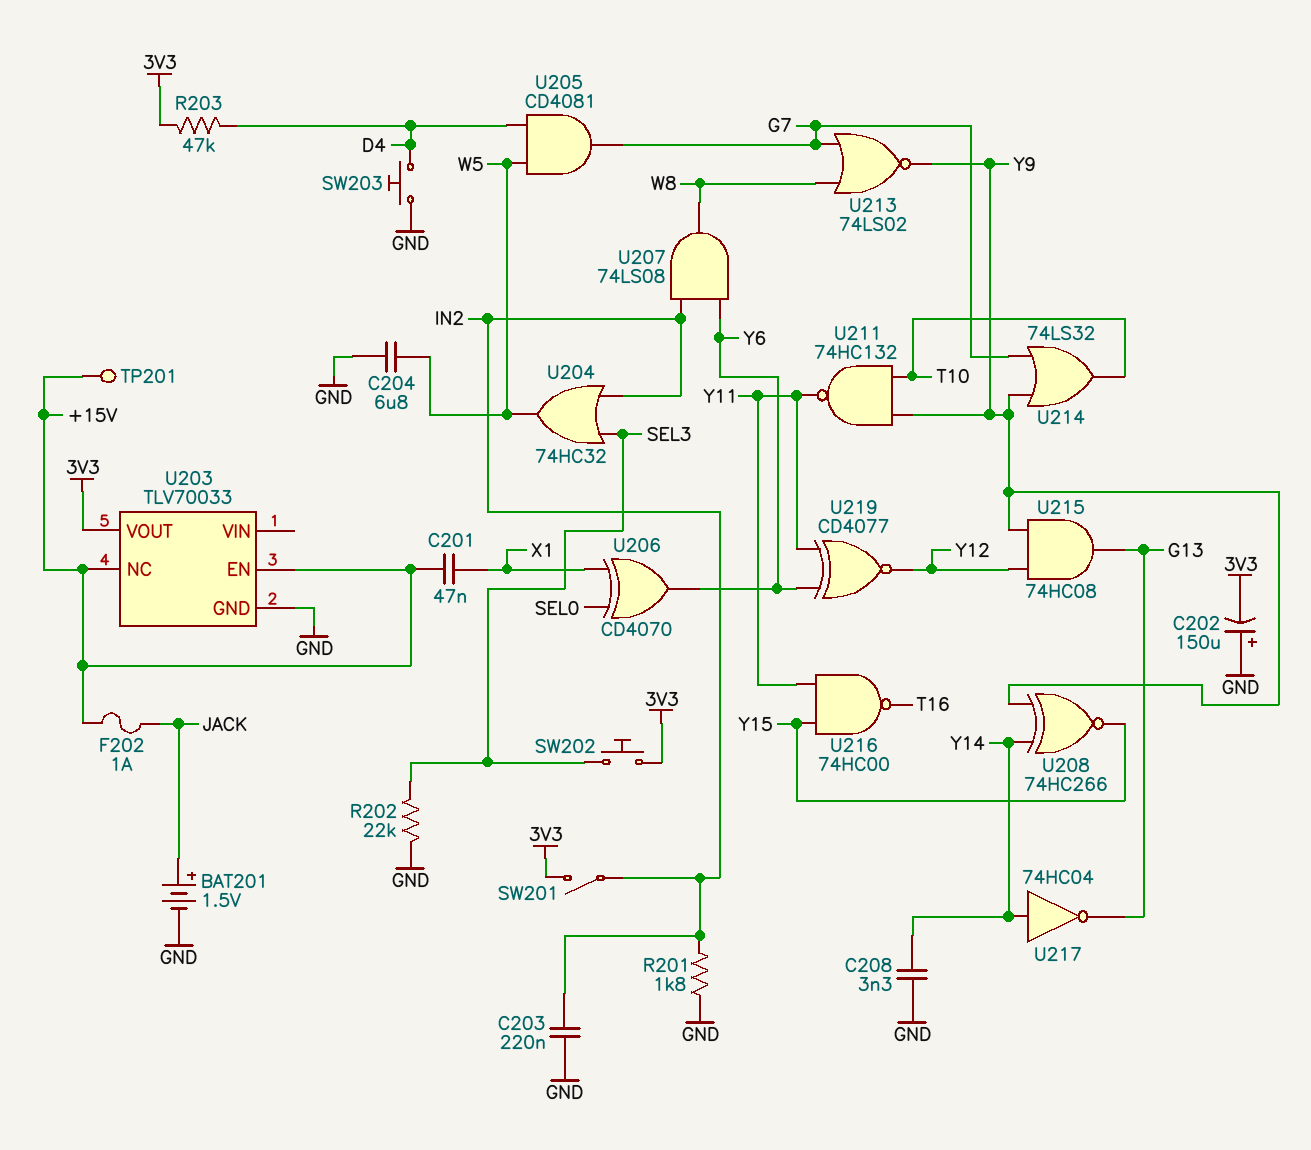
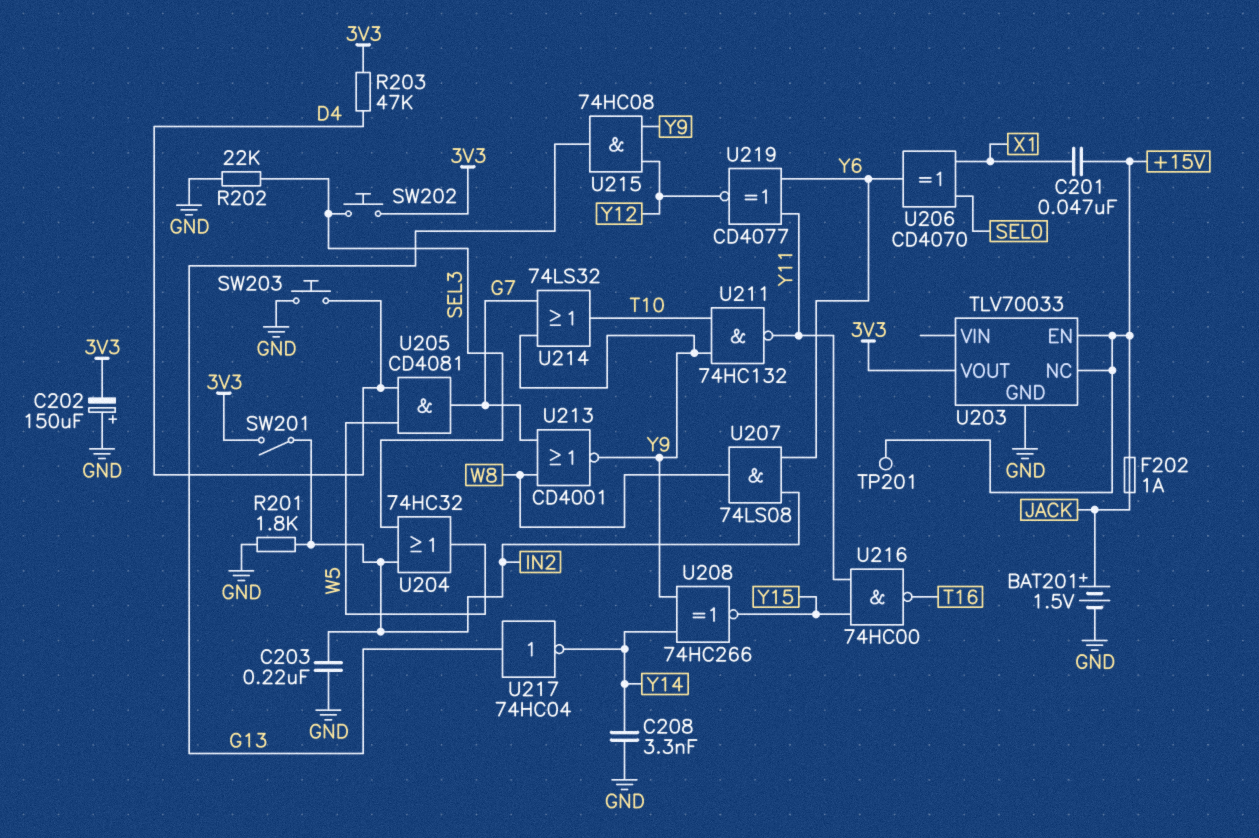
C204: 6.8uF (GND, W5) -> none
U213: NOR 74LS02 (in G7, in W8, out Y9) -> NOR CD4001 (in G7, in W8, out Y9)
U217: NOT 74HC04 (in Y14, out G13) -> NOT 74HC04 (in G13, out Y14)

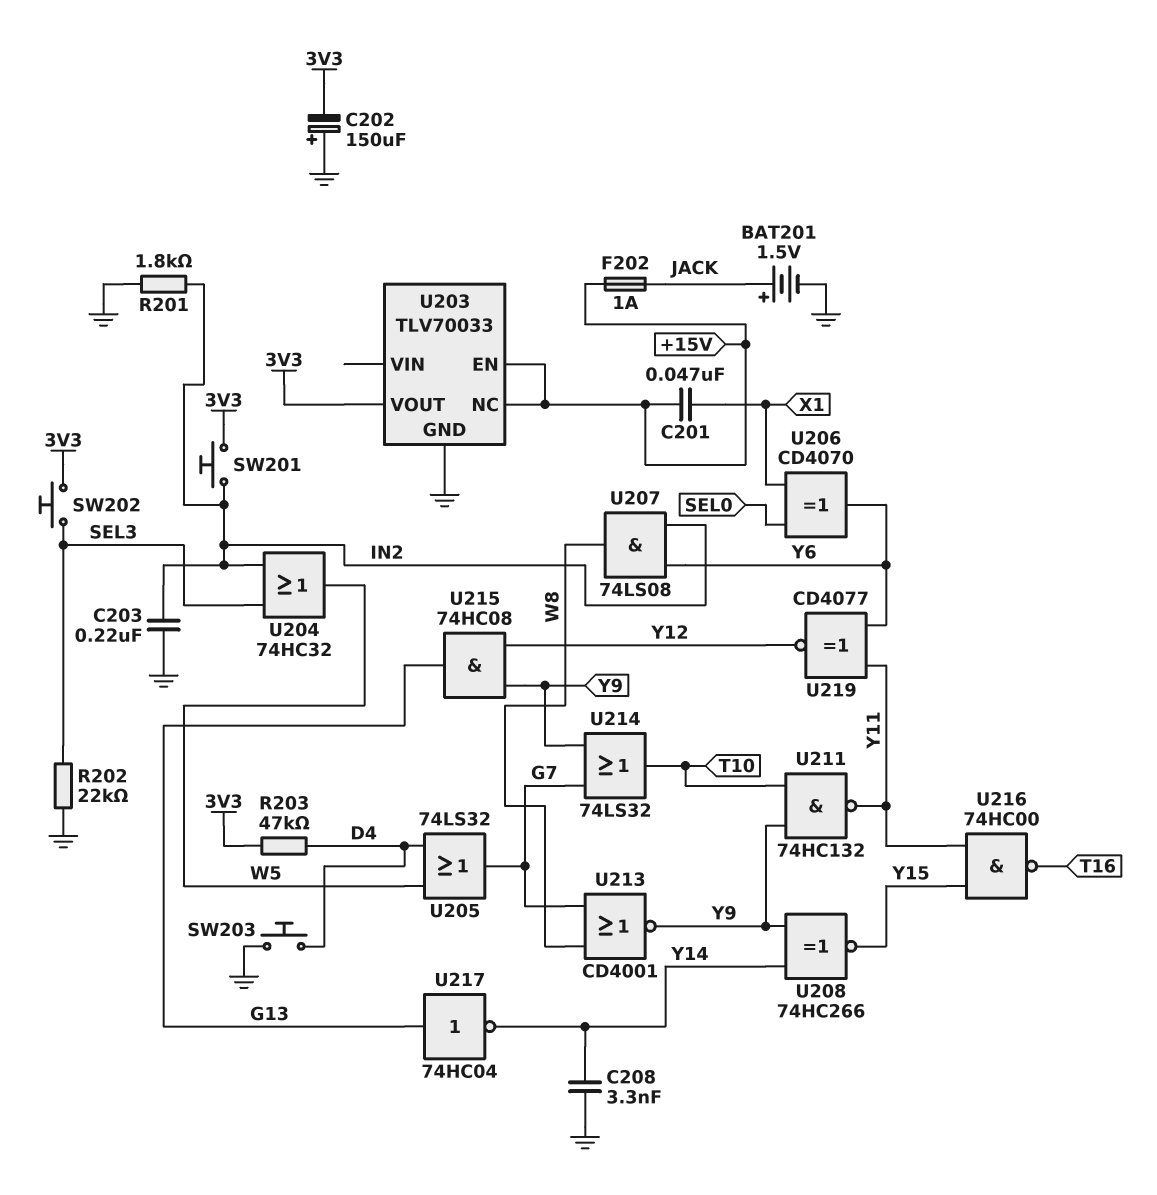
SW201: switch (3V3, IN2) -> button (3V3, IN2)
TP201: test point (+15V) -> none
U205: AND CD4081 (in D4, in W5, out G7) -> OR 74LS32 (in D4, in W5, out G7)

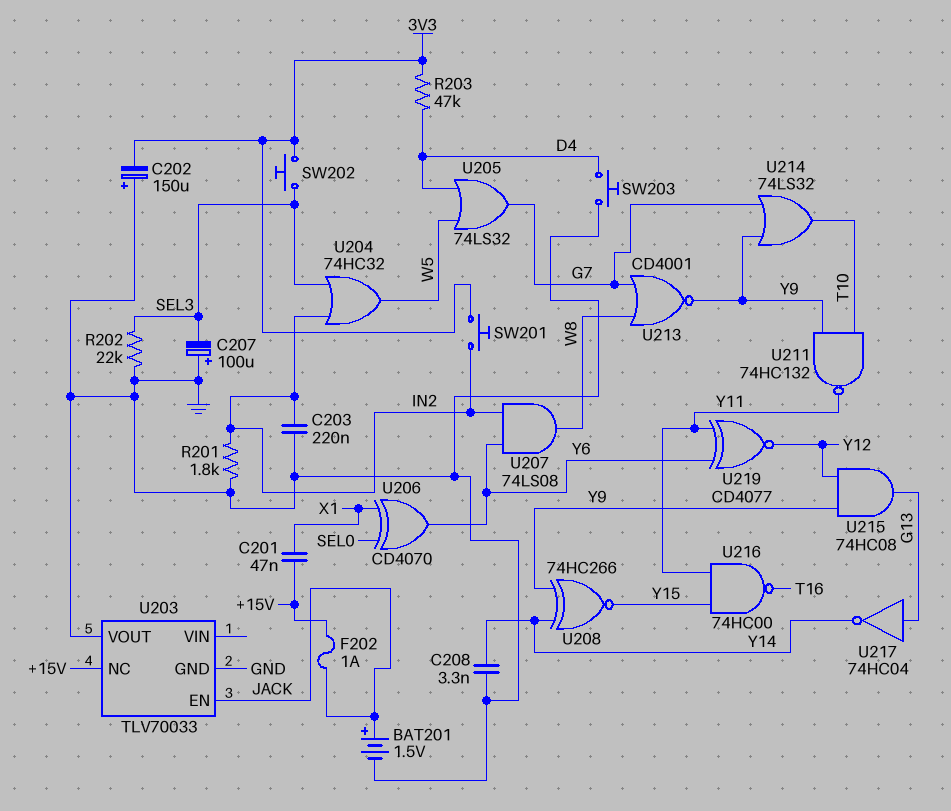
C207: none -> 100uF (plus GND, minus SEL3)
U203 pin EN: +15V -> JACK
U203 pin VOUT: 3V3 -> GND

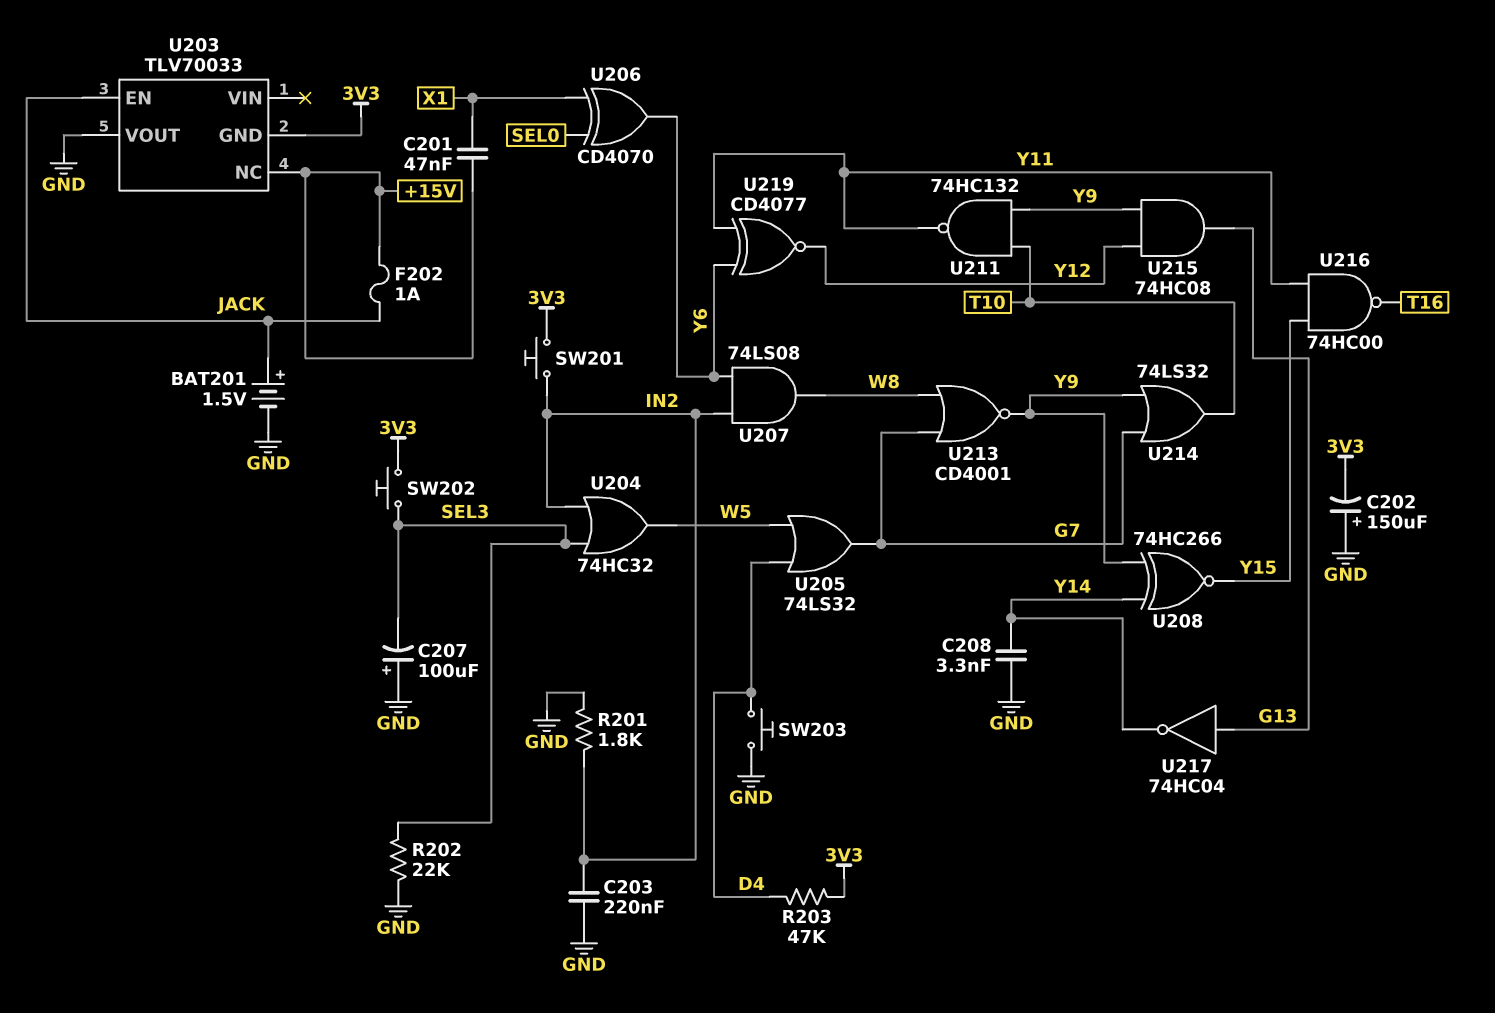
U203 pin GND: GND -> 3V3

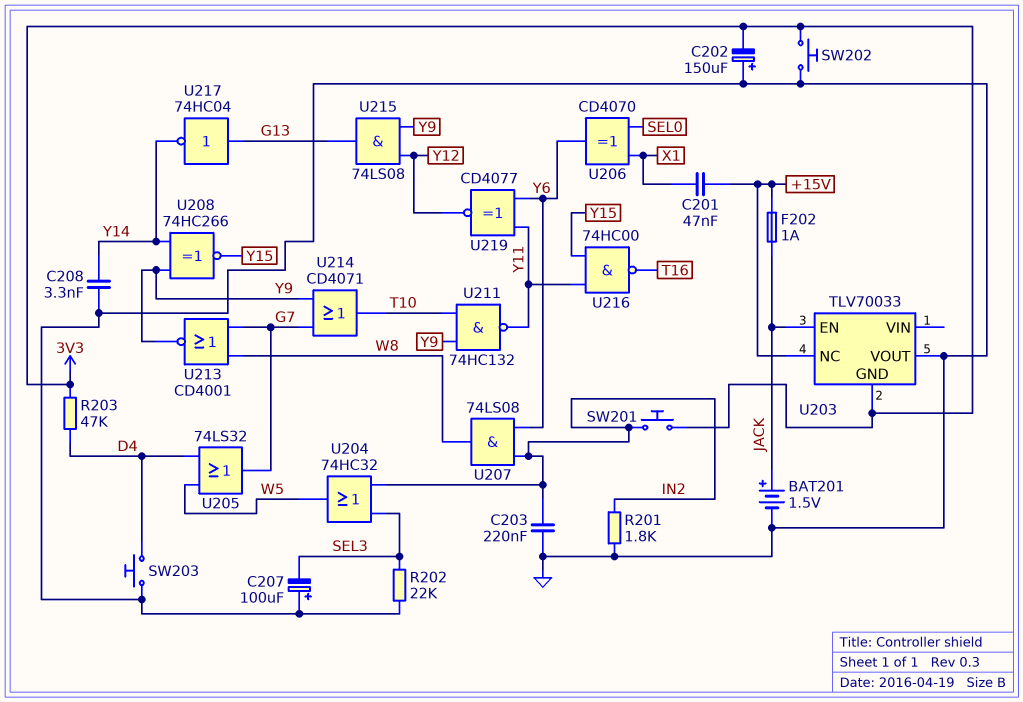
SW202: button (3V3, SEL3) -> button (3V3, GND)
U214: OR 74LS32 (in G7, in Y9, out T10) -> OR CD4071 (in G7, in Y9, out T10)
U215: AND 74HC08 (in Y9, in Y12, out G13) -> AND 74LS08 (in Y9, in Y12, out G13)

